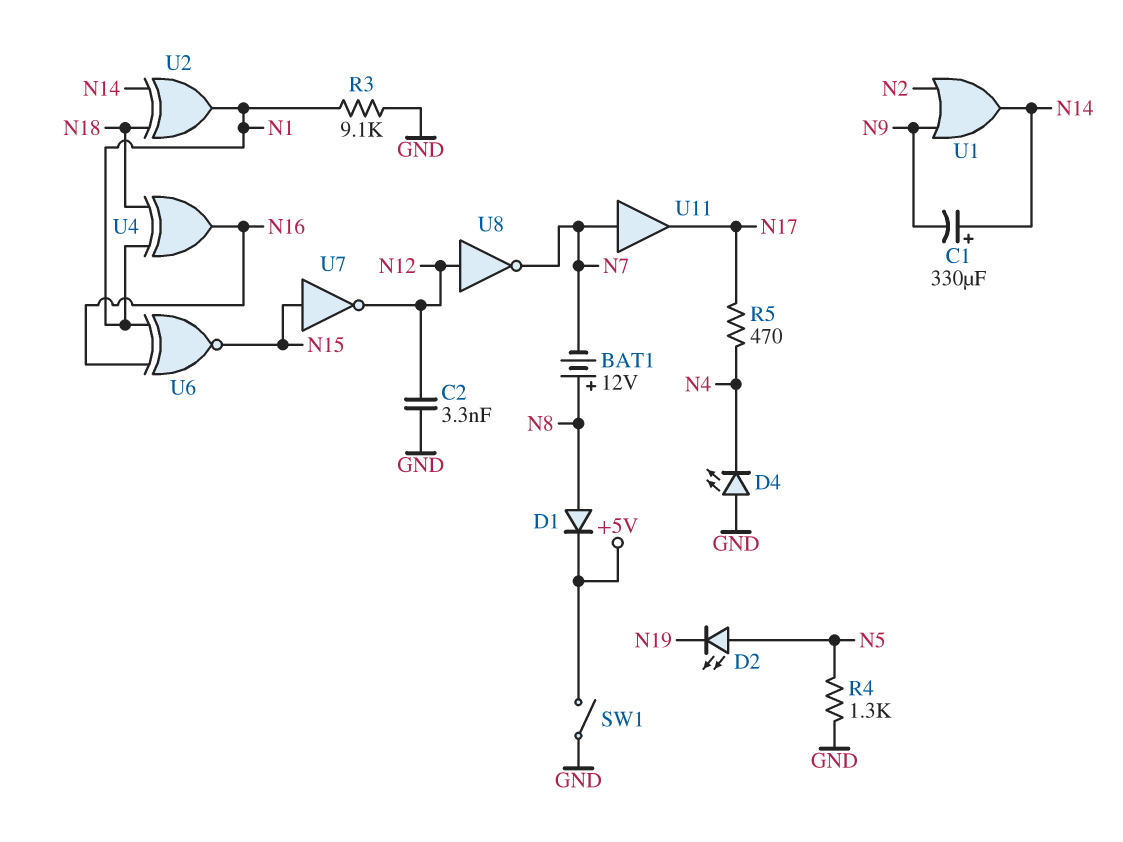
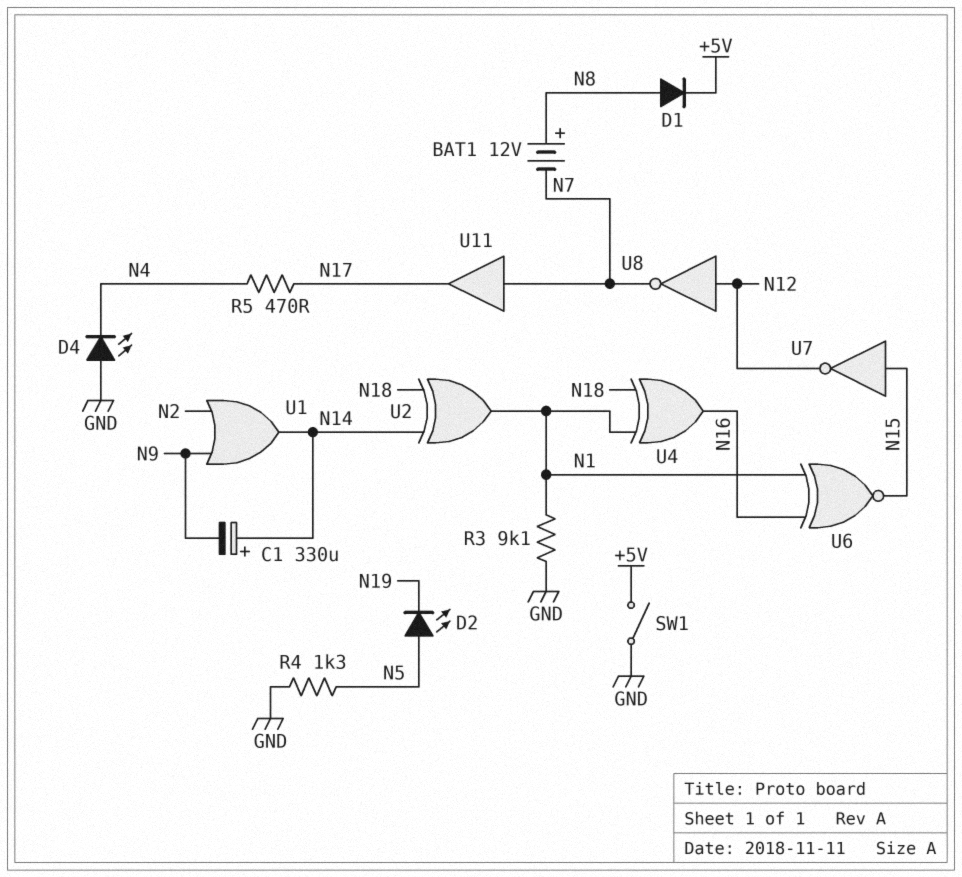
C2: 3.3nF (GND, N12) -> none

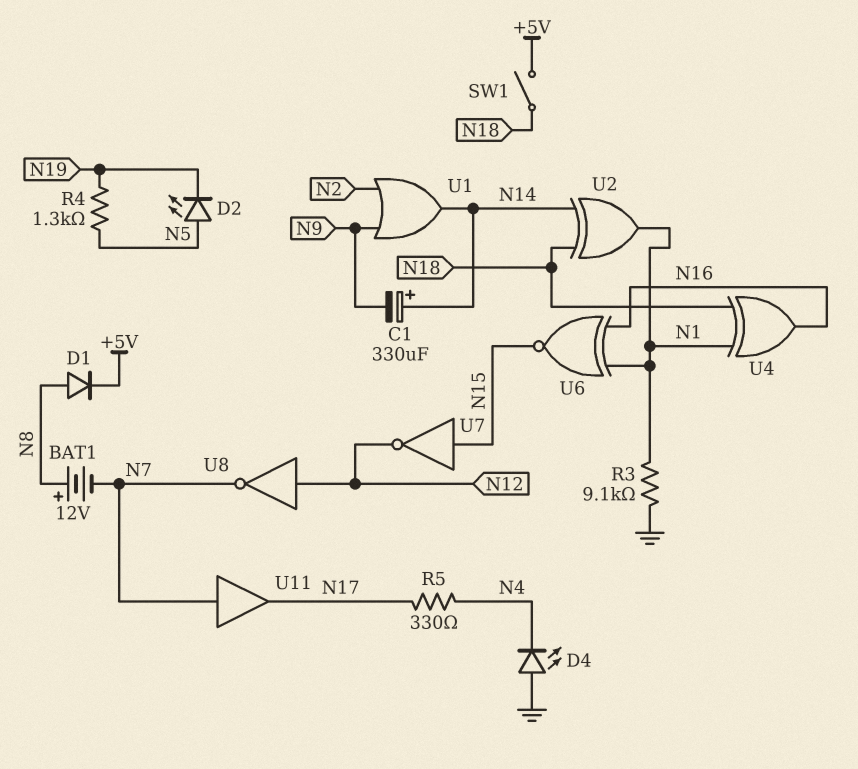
R4: 1.3k (GND, N5) -> 1.3k (N5, N19)
R5: 470 (N4, N17) -> 330 (N4, N17)
SW1: switch (+5V, GND) -> switch (+5V, N18)

